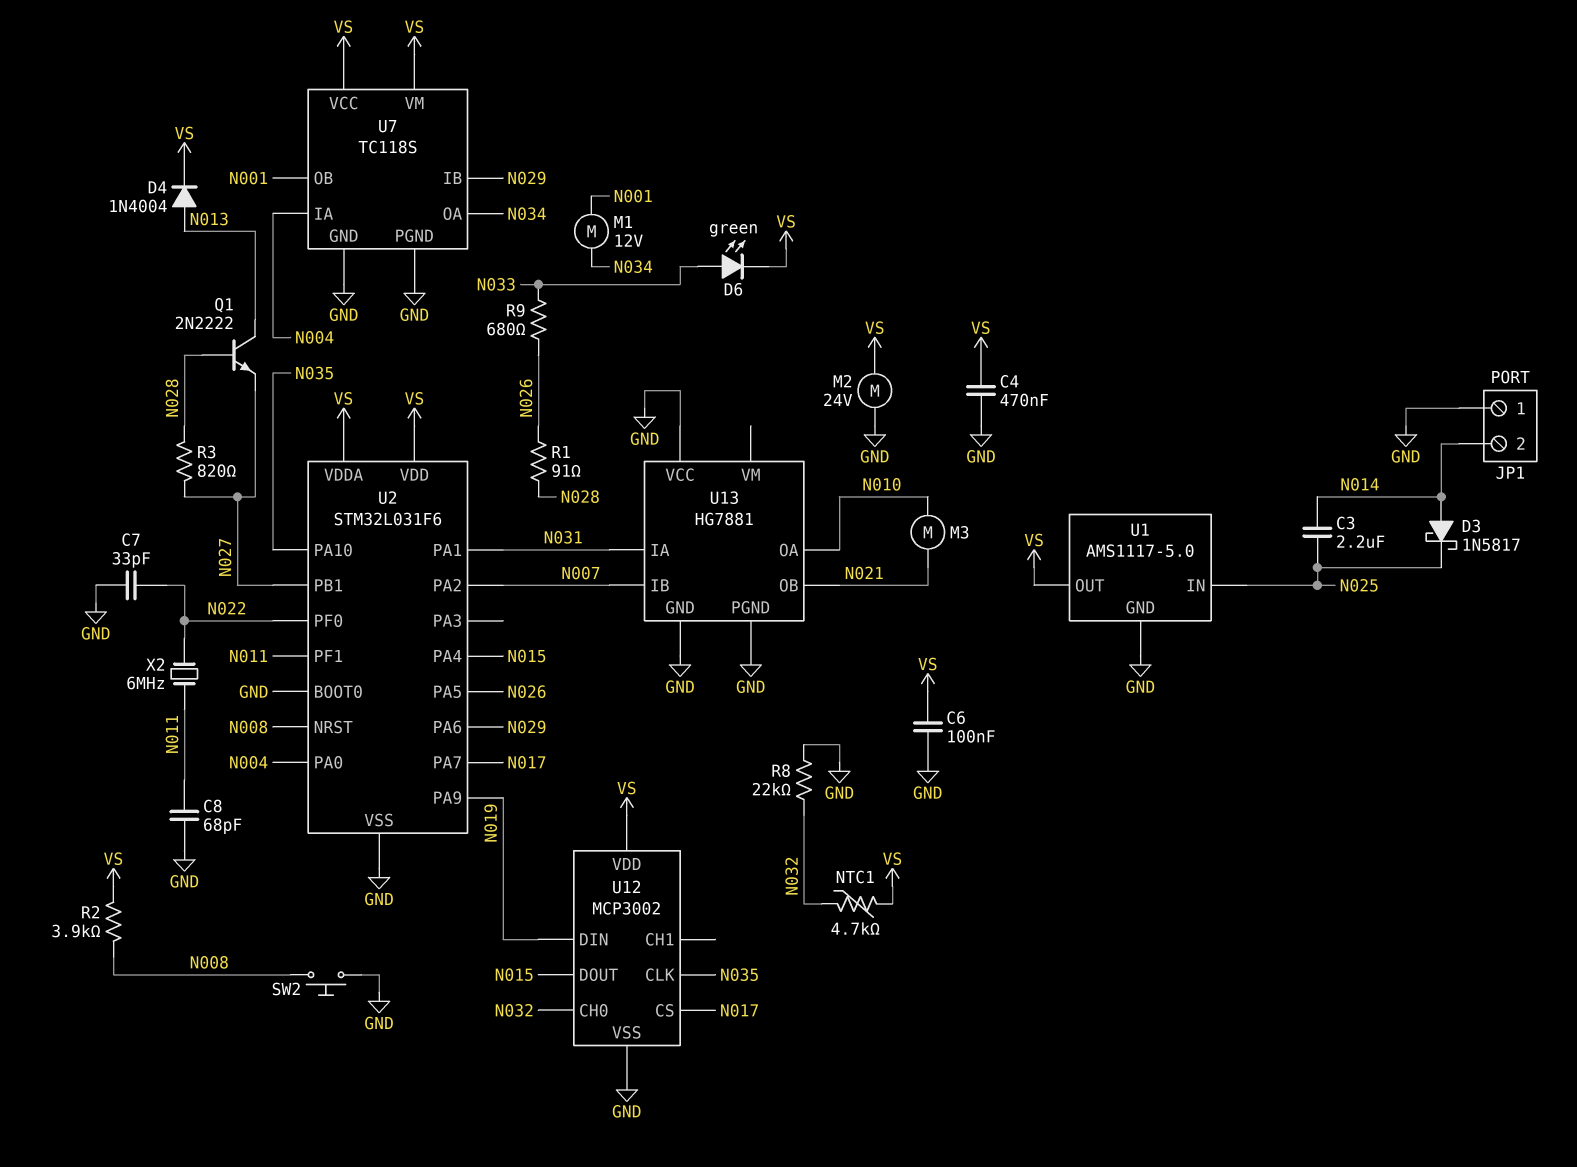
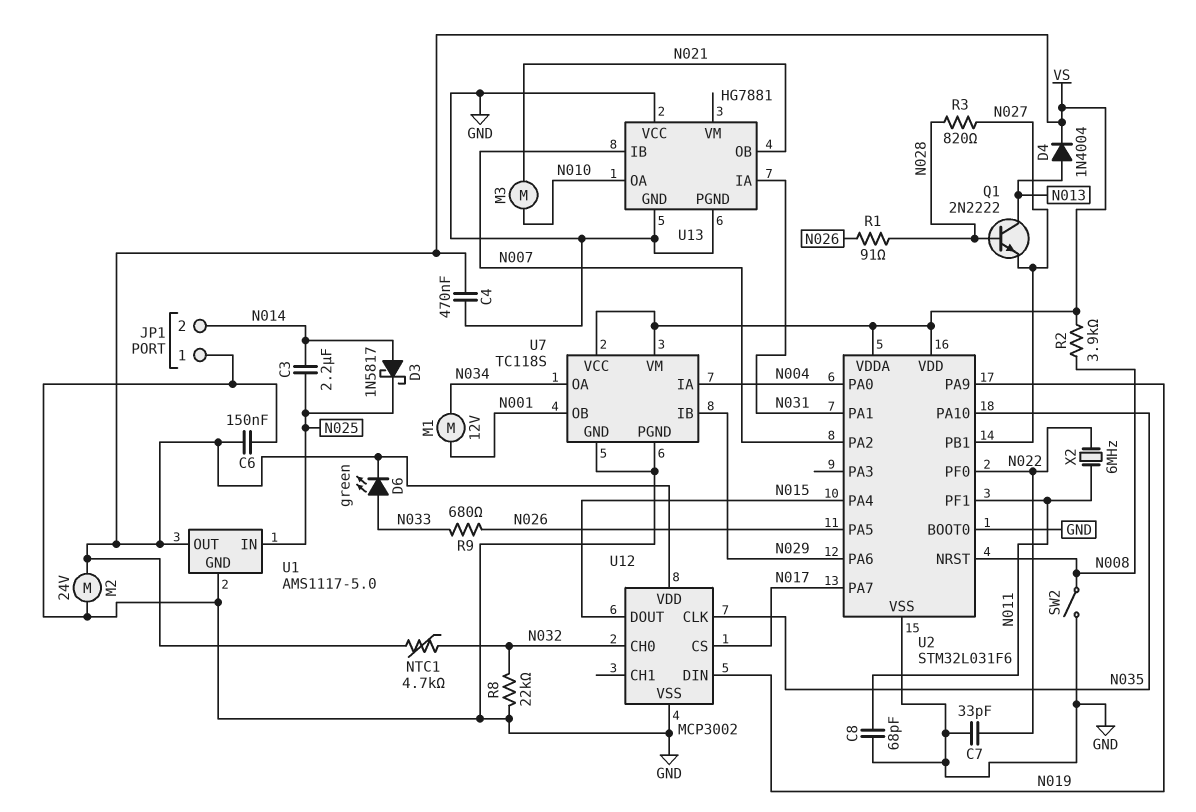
C6: 100nF (GND, VS) -> 150nF (GND, VS)
SW2: button (GND, N008) -> switch (GND, N008)

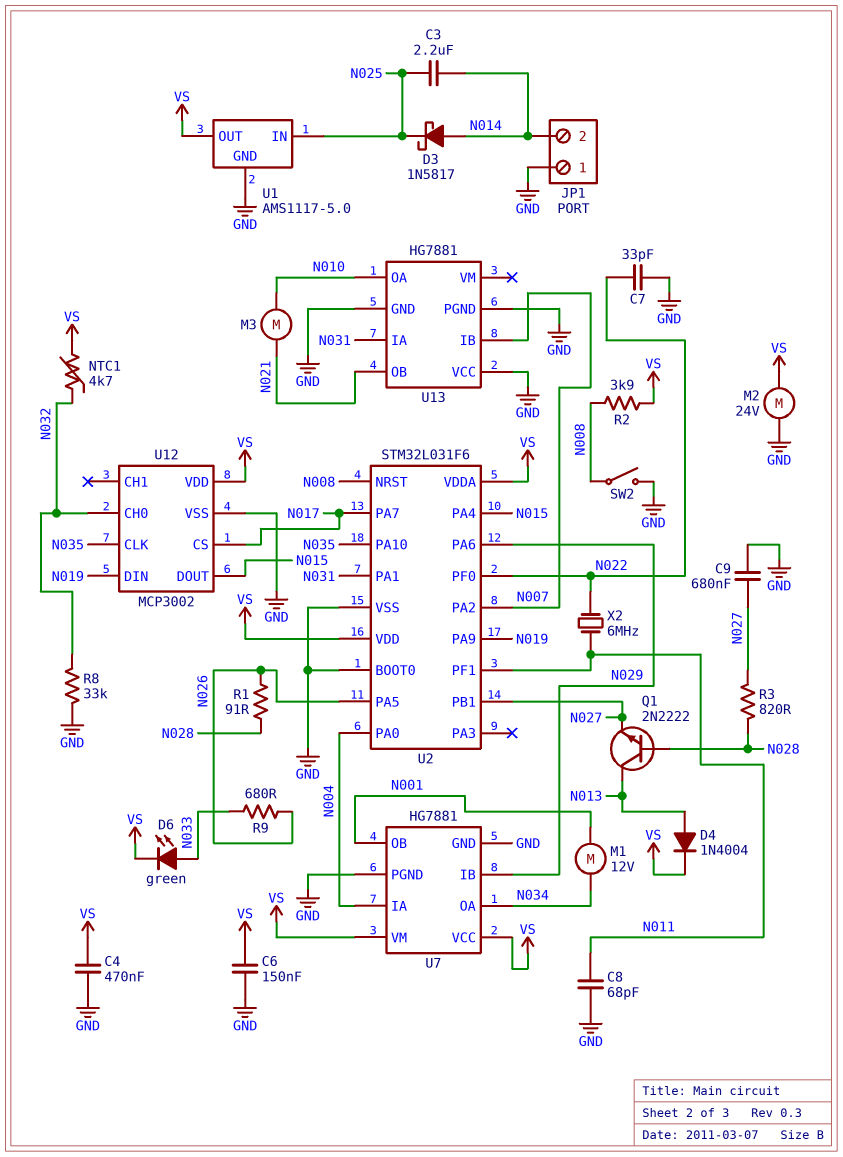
C9: none -> 680nF (GND, N027)
R8: 22k (GND, N032) -> 33k (GND, N032)
U7: TC118S -> HG7881

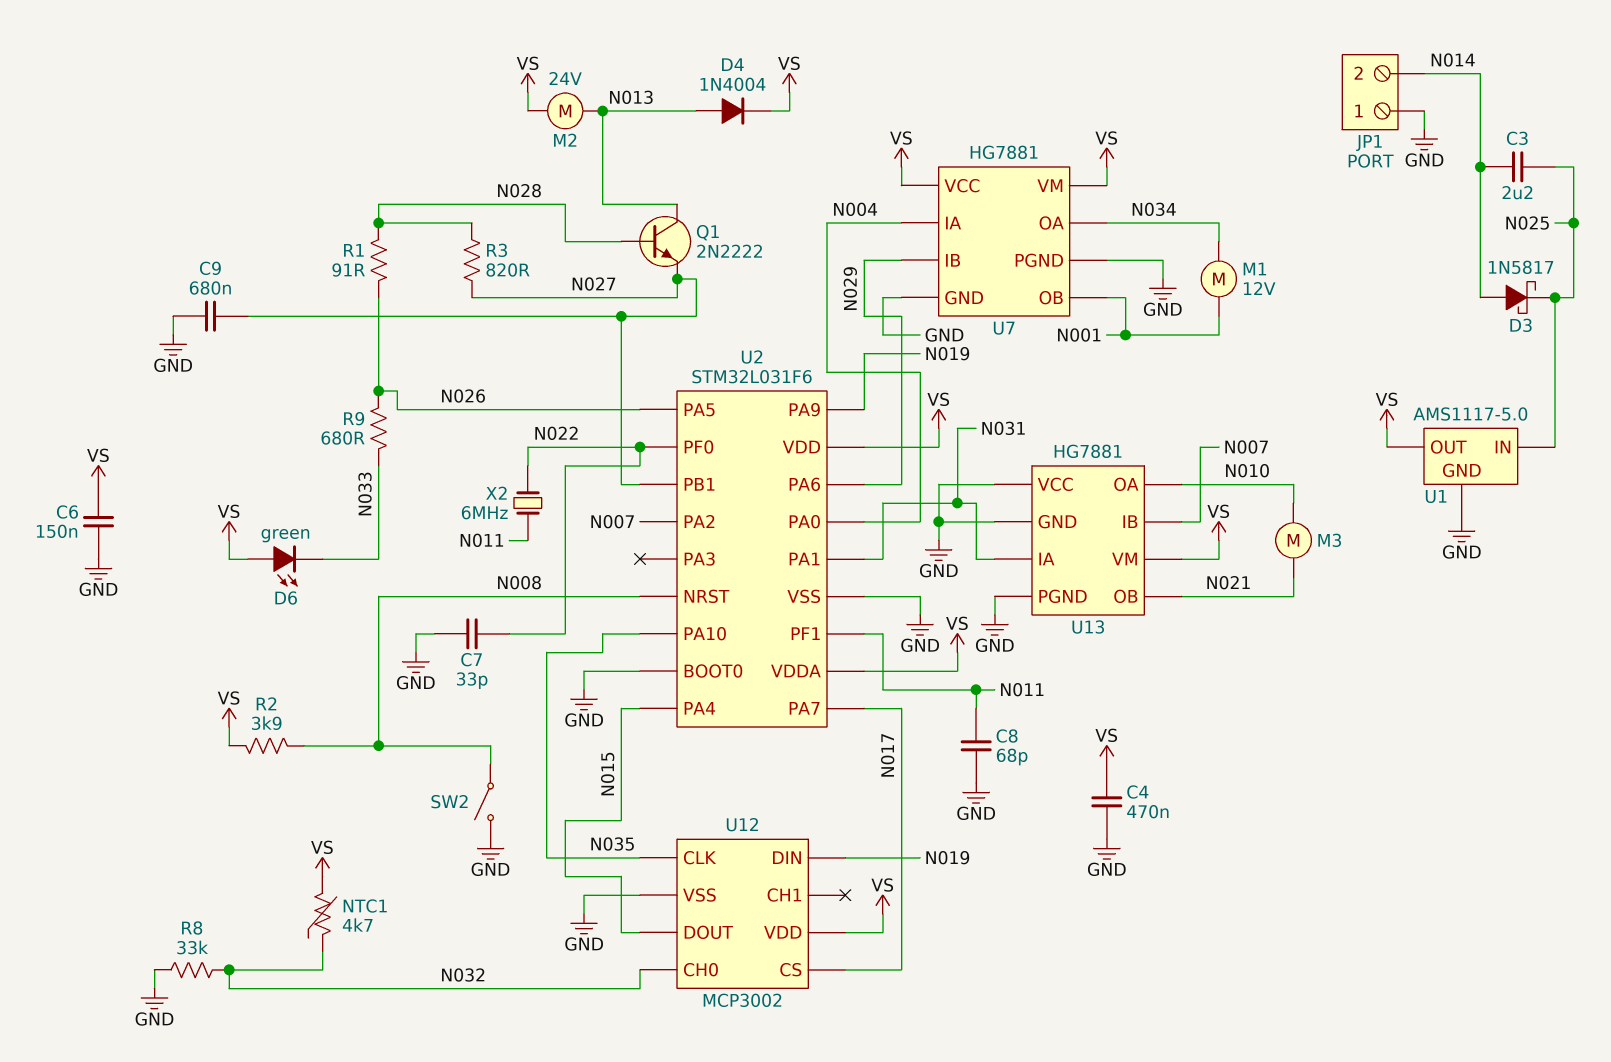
D6: LED green (A N033, K VS) -> LED green (A VS, K N033)
M2: motor 24V (GND, VS) -> motor 24V (N013, VS)
U13 pin VM: none -> VS

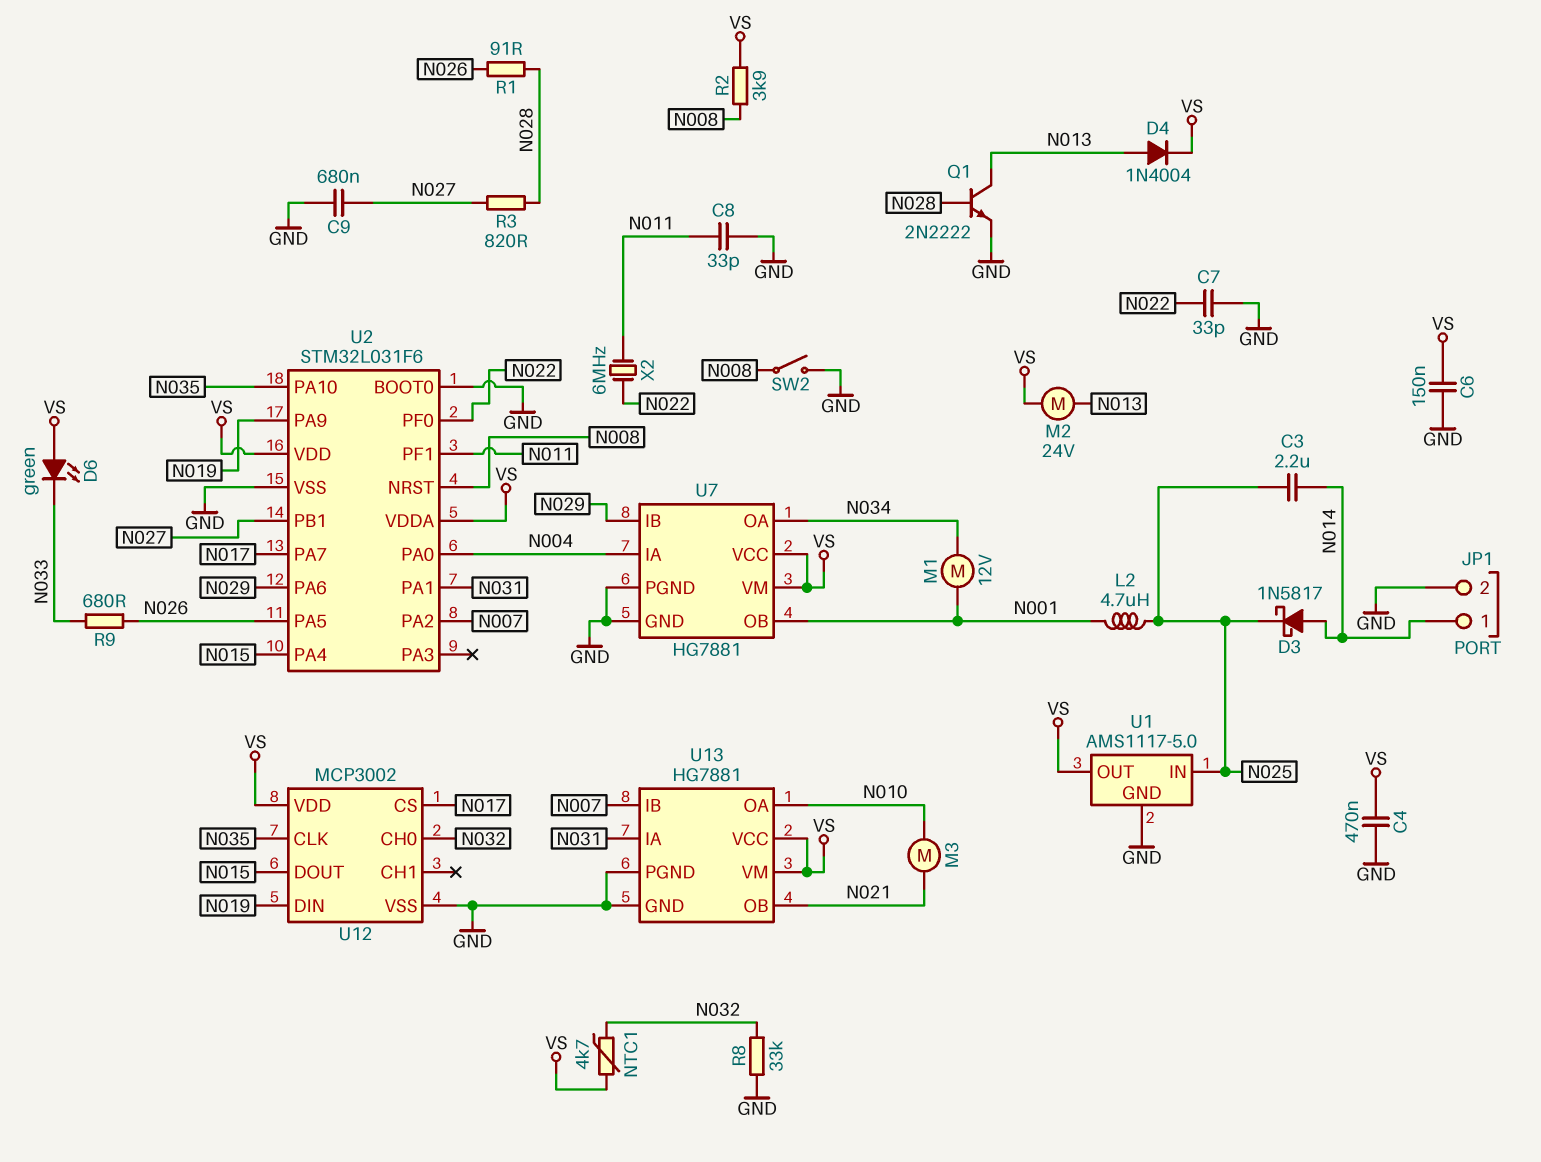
C8: 68pF (GND, N011) -> 33pF (GND, N011)
JP1 pin 1: GND -> N014
JP1 pin 2: N014 -> GND
L2: none -> 4.7uH (N001, N025)
Q1: NPN 2N2222 (B N028, C N013, E N027) -> NPN 2N2222 (B N028, C N013, E GND)
U13 pin VCC: GND -> VS

